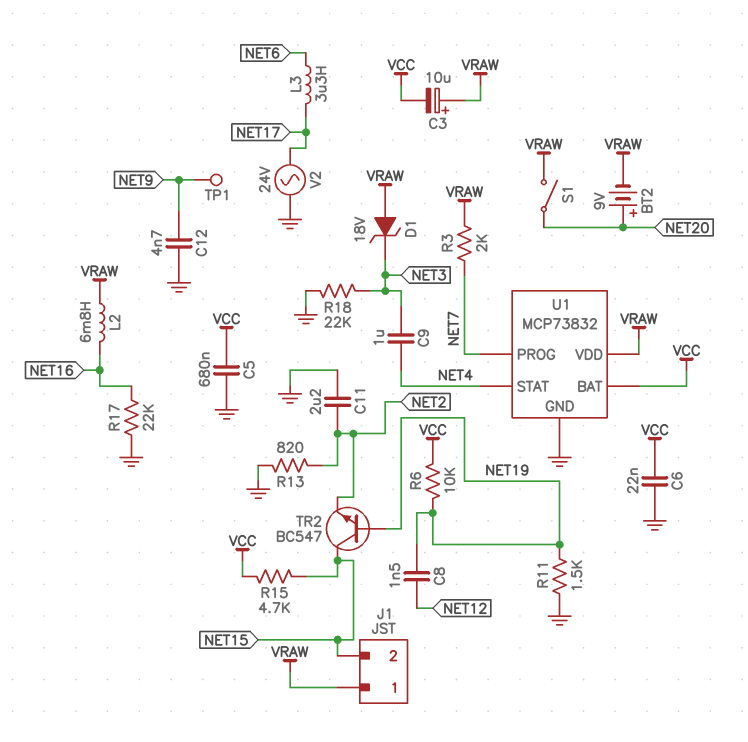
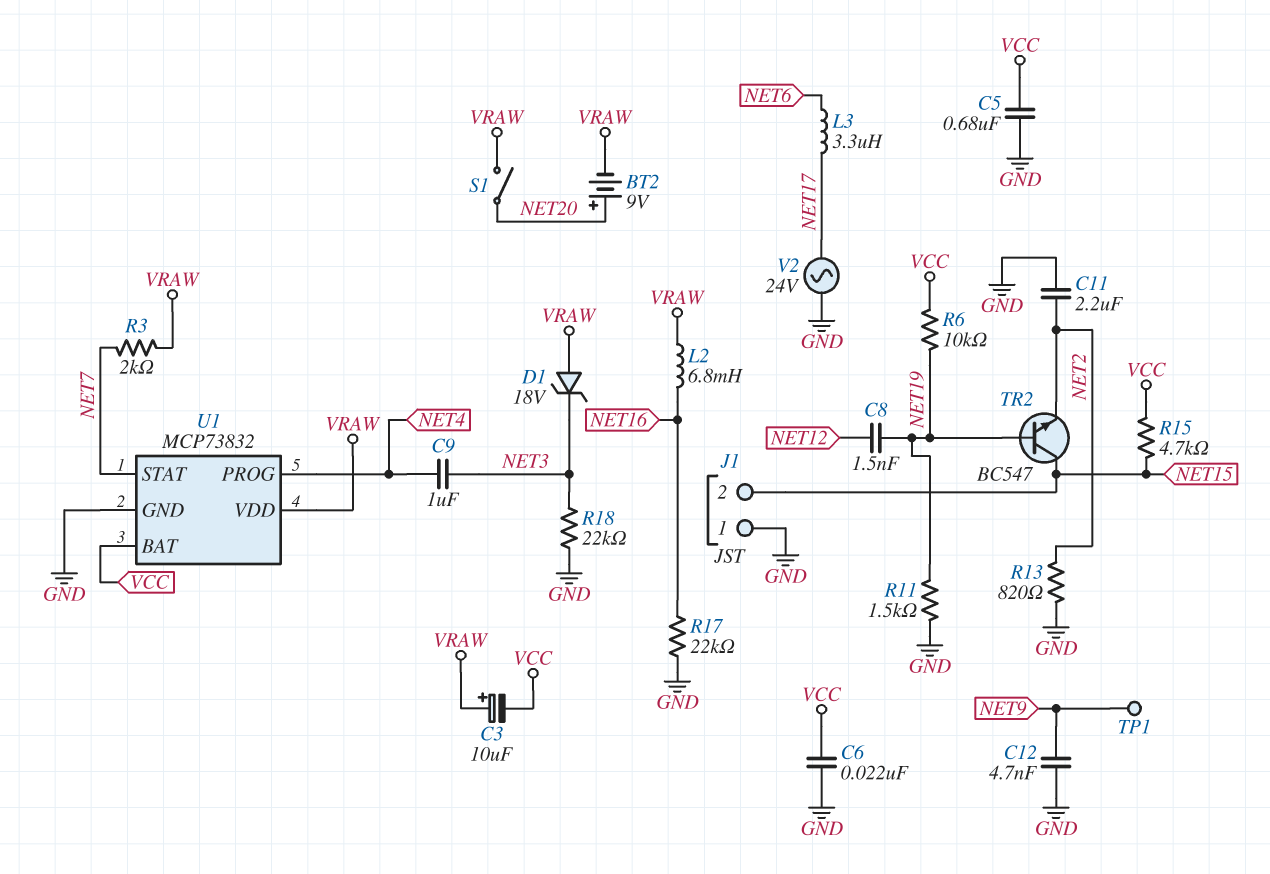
J1 pin 1: VRAW -> GND
U1 pin PROG: NET7 -> NET4
U1 pin STAT: NET4 -> NET7

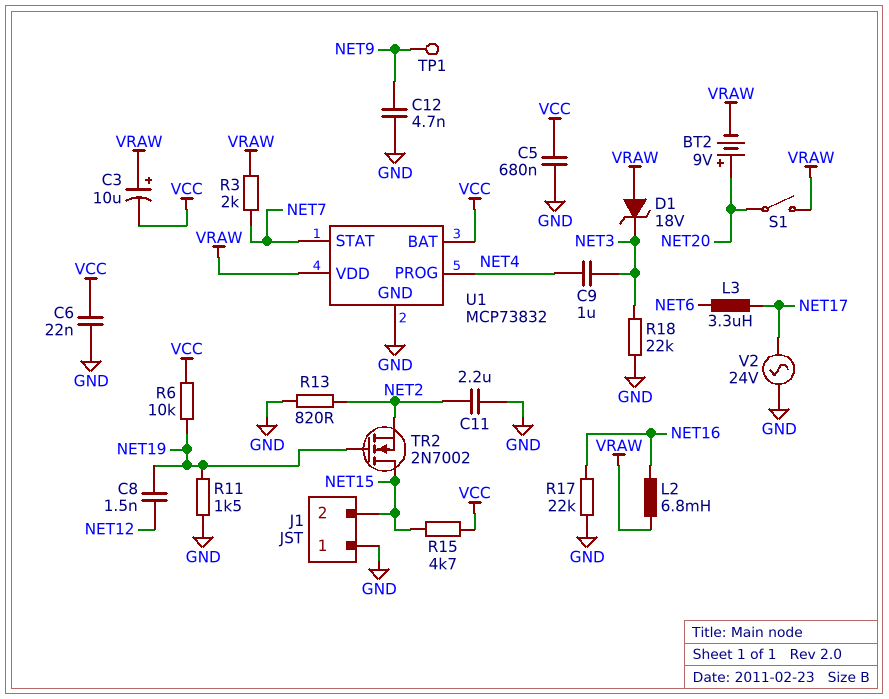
TR2: NPN BC547 (B NET19, C NET15, E NET2) -> NMOS 2N7002 (G NET19, D NET15, S NET2)

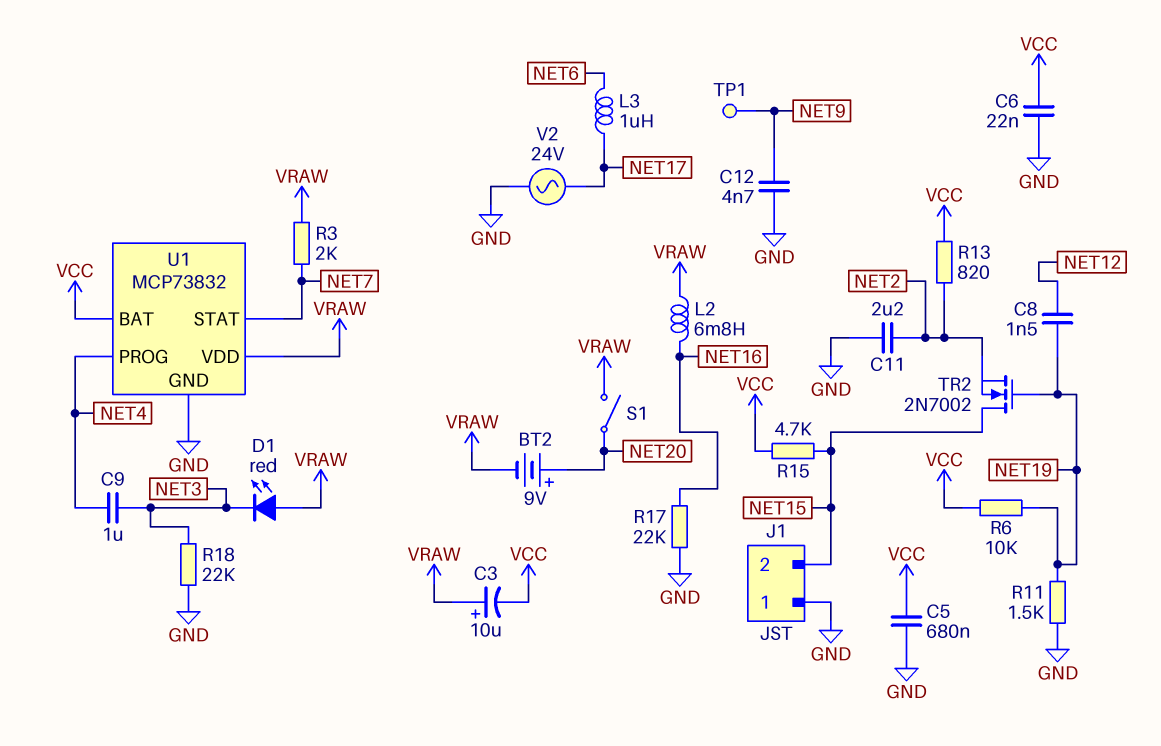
D1: zener 18V (A VRAW, K NET3) -> LED red (A VRAW, K NET3)
L3: 3.3uH (NET6, NET17) -> 1uH (NET6, NET17)
R13: 820 (GND, NET2) -> 820 (NET2, VCC)

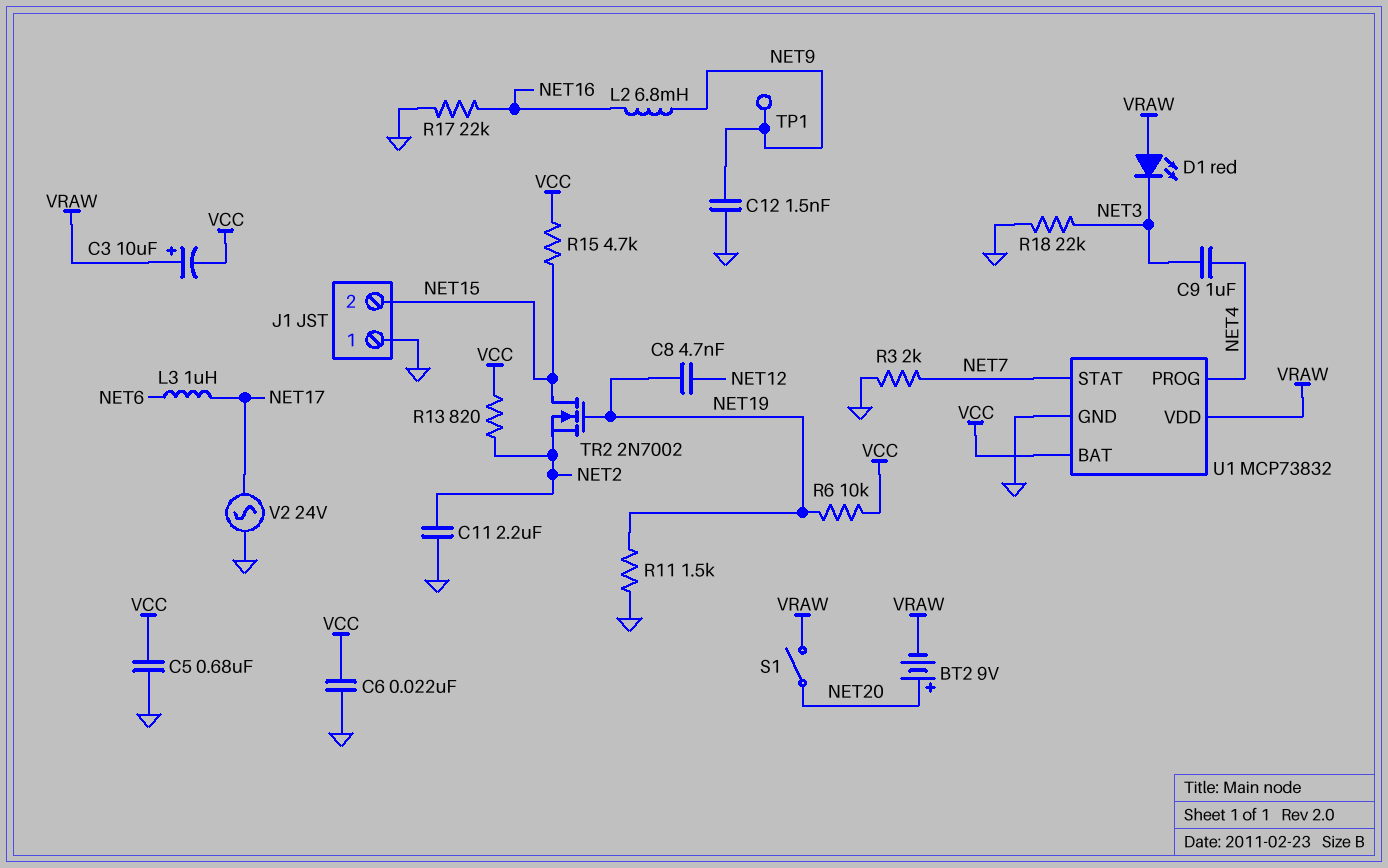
C8: 1.5nF (NET12, NET19) -> 4.7nF (NET12, NET19)
C12: 4.7nF (GND, NET9) -> 1.5nF (GND, NET9)
L2: 6.8mH (NET16, VRAW) -> 6.8mH (NET9, NET16)
R3: 2k (NET7, VRAW) -> 2k (GND, NET7)

